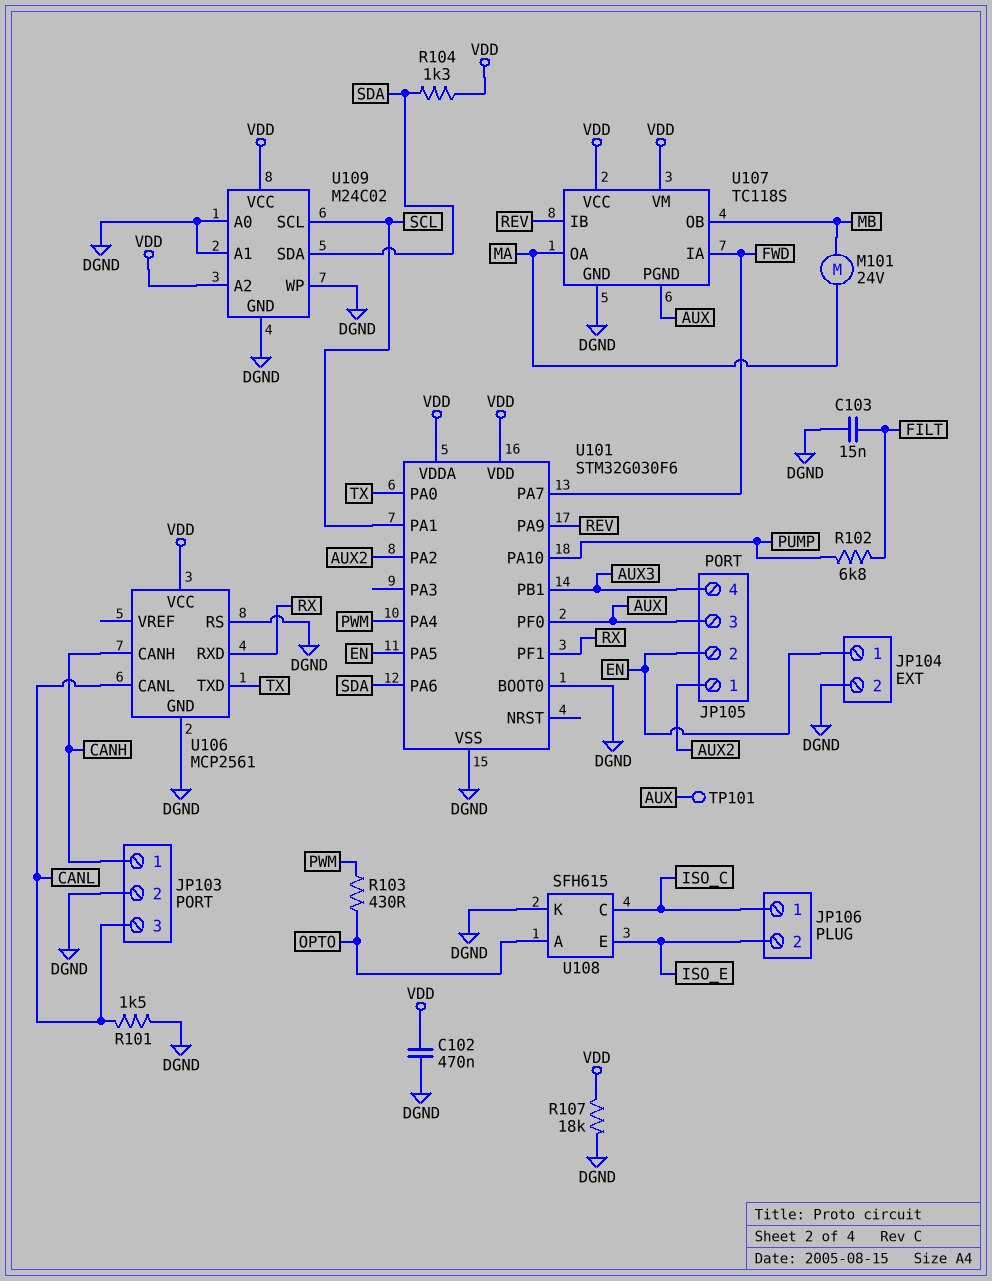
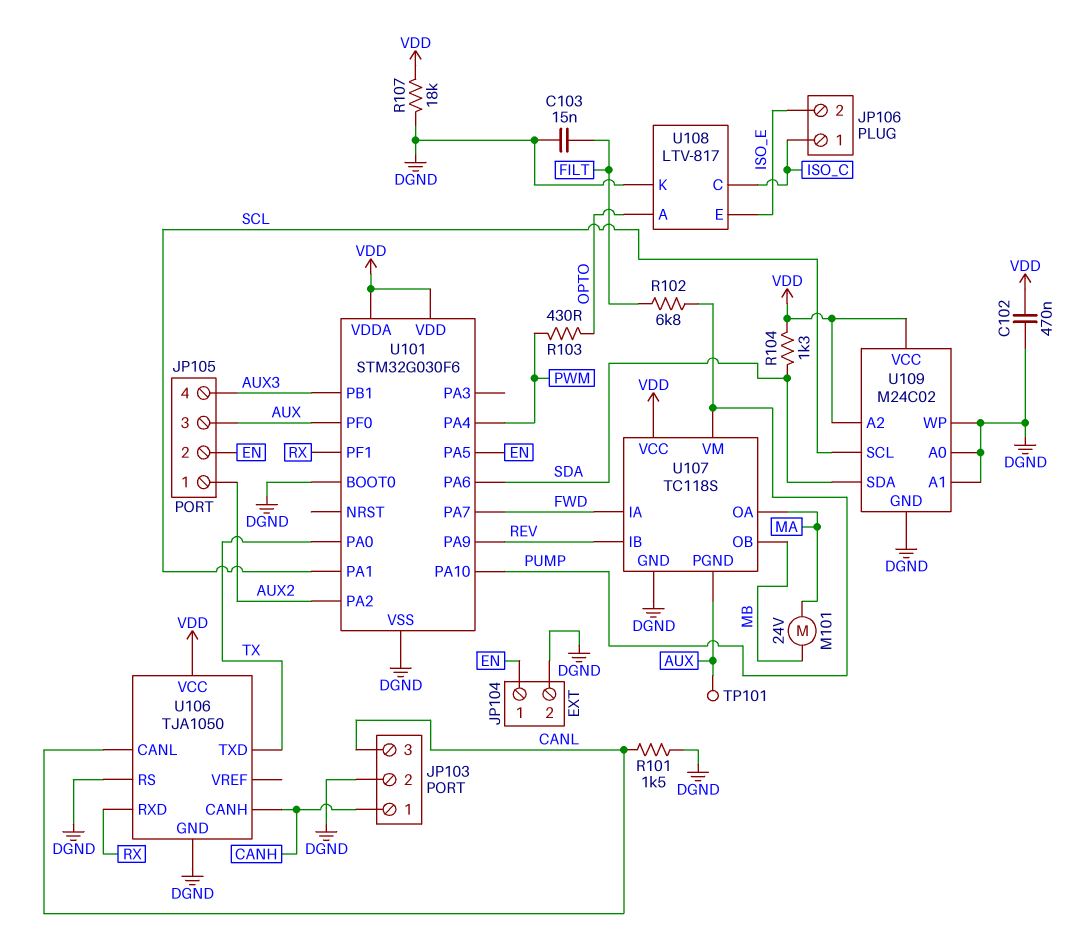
U106: MCP2561 -> TJA1050
U107 pin VM: VDD -> PUMP
U108: SFH615 -> LTV-817

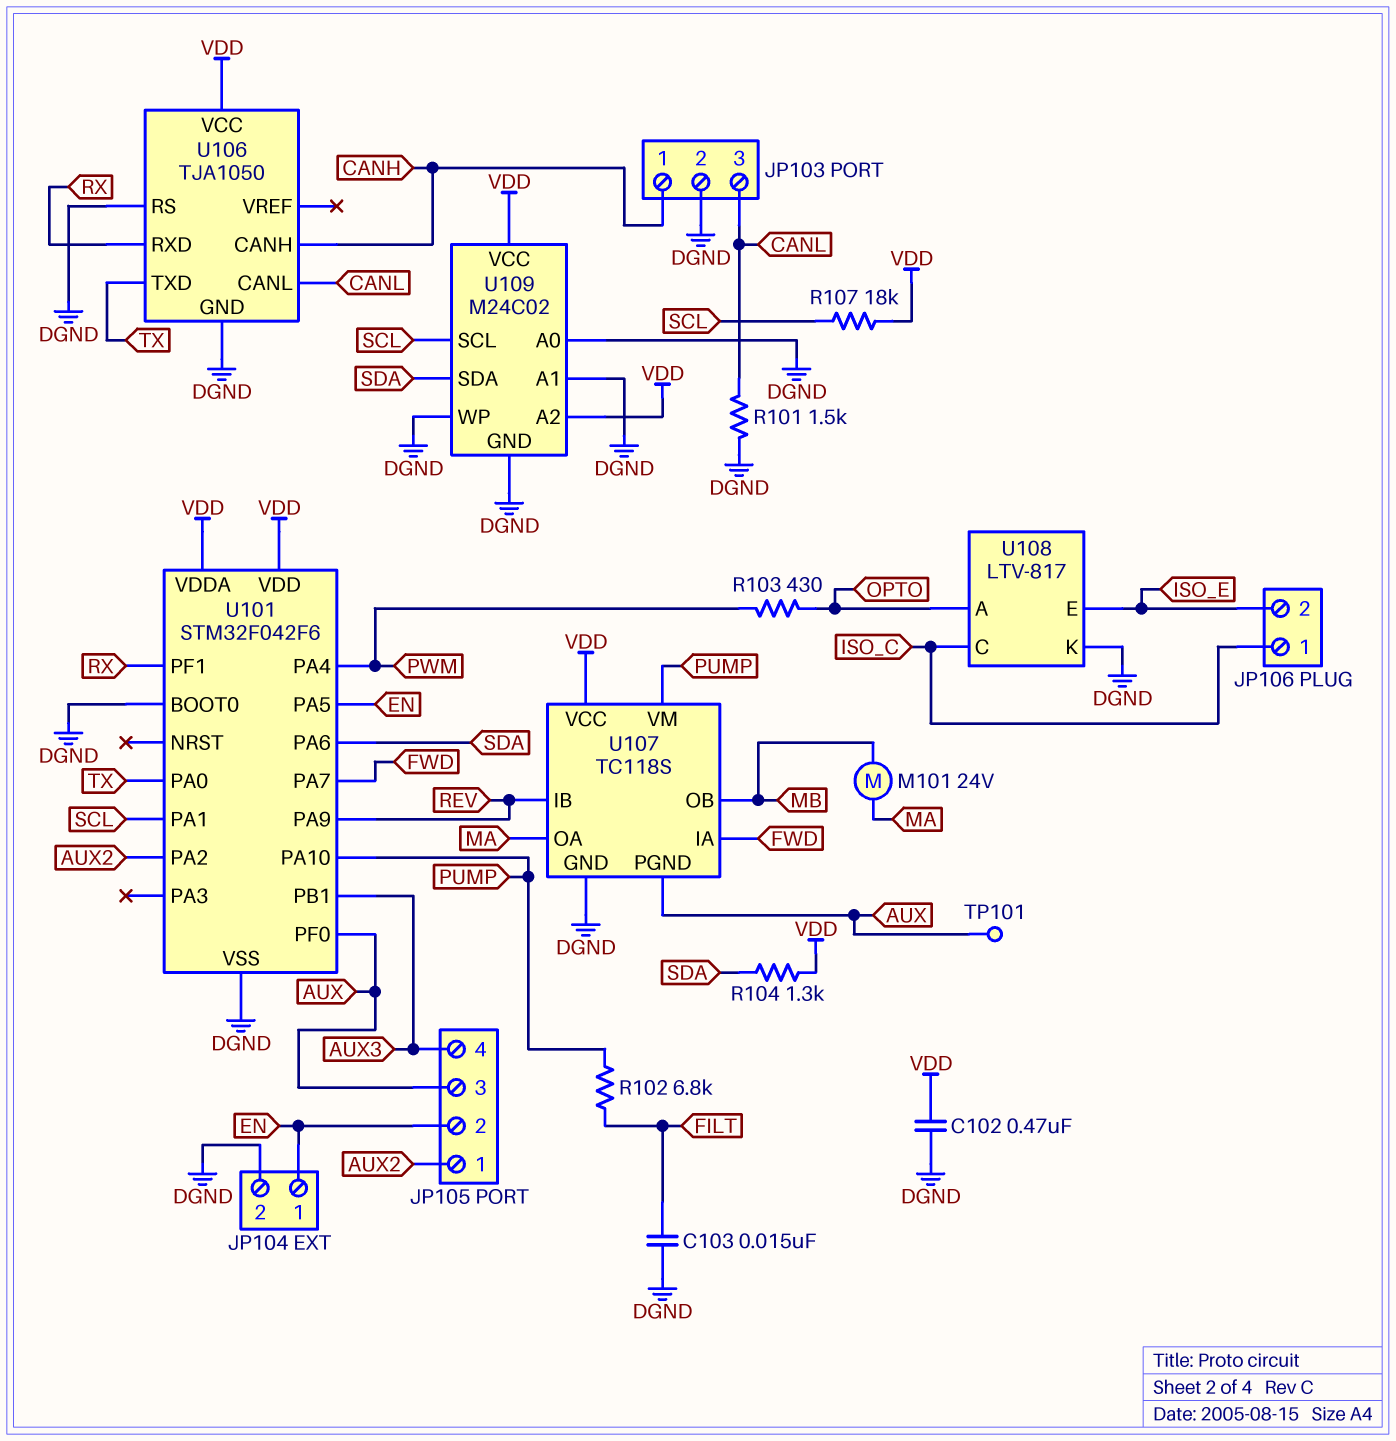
R107: 18k (DGND, VDD) -> 18k (SCL, VDD)
U101: STM32G030F6 -> STM32F042F6

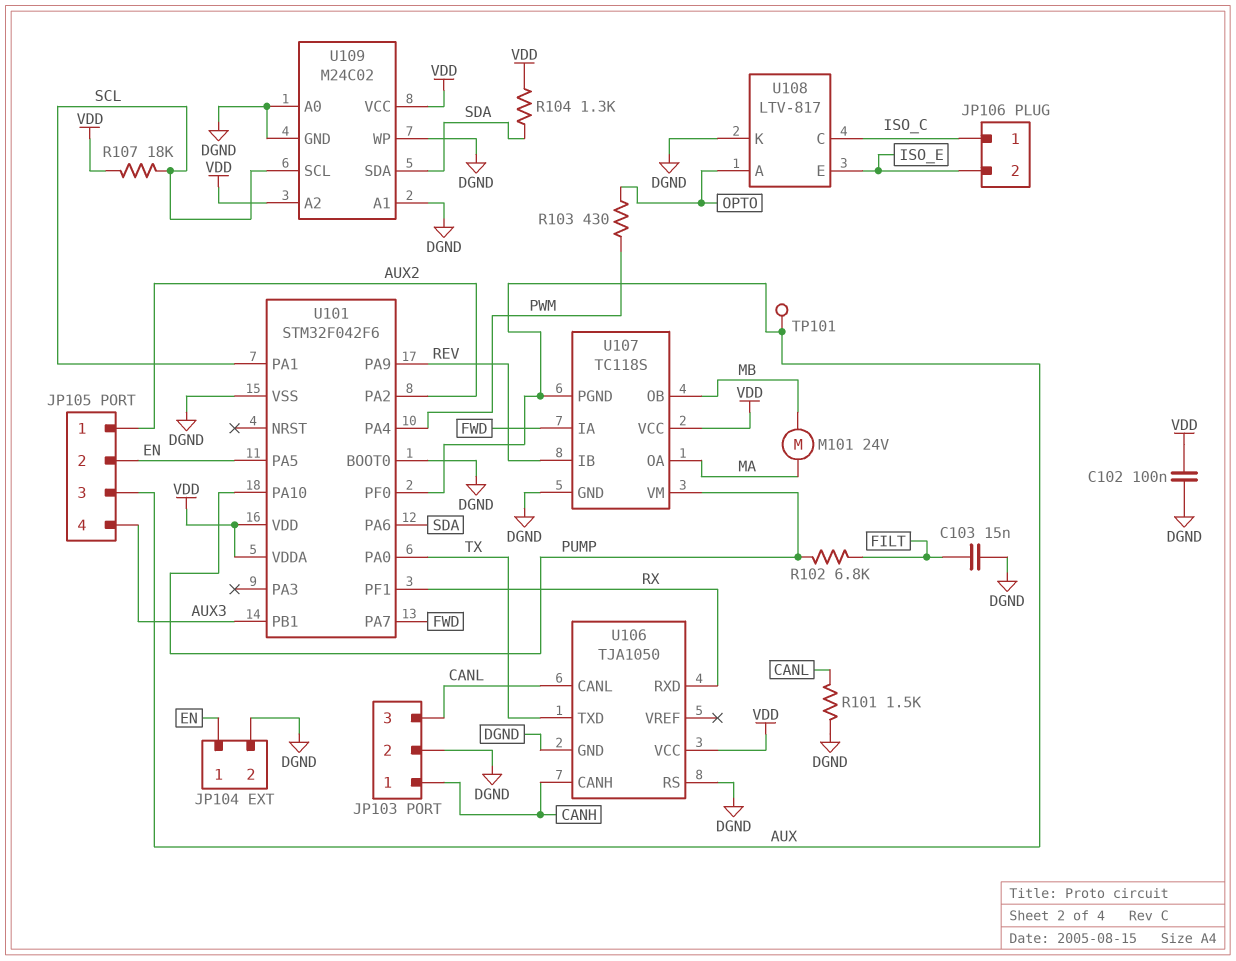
C102: 470nF (DGND, VDD) -> 100nF (DGND, VDD)

